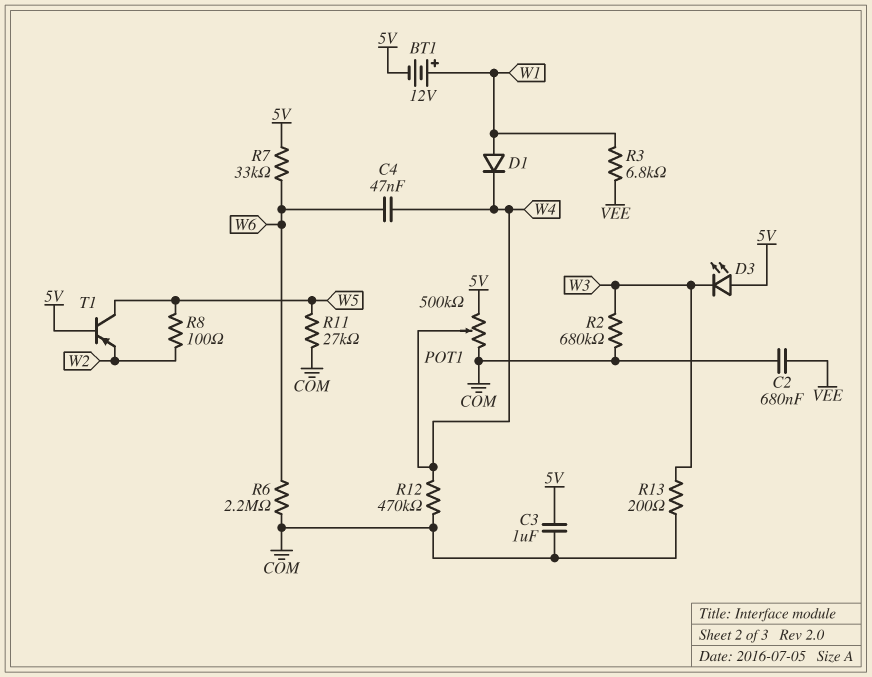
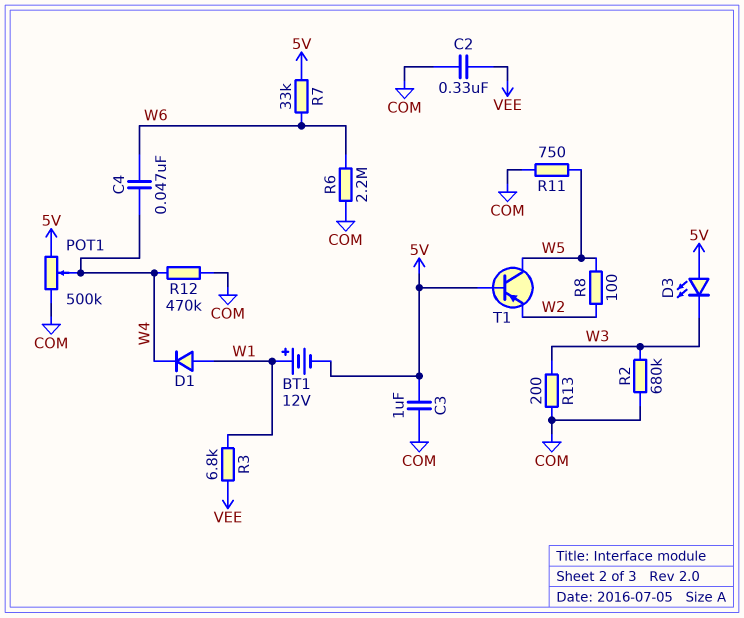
C2: 680nF (COM, VEE) -> 330nF (COM, VEE)
R11: 27k (COM, W5) -> 750 (COM, W5)

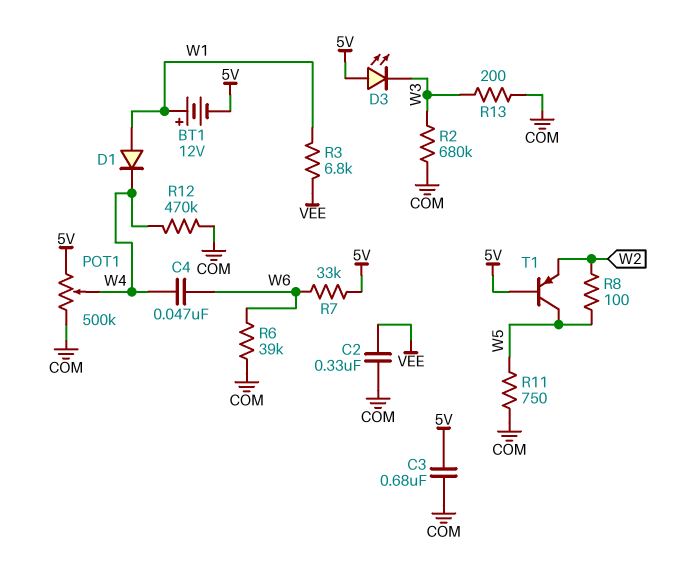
C3: 1uF (5V, COM) -> 680nF (5V, COM)
R6: 2.2M (COM, W6) -> 39k (COM, W6)

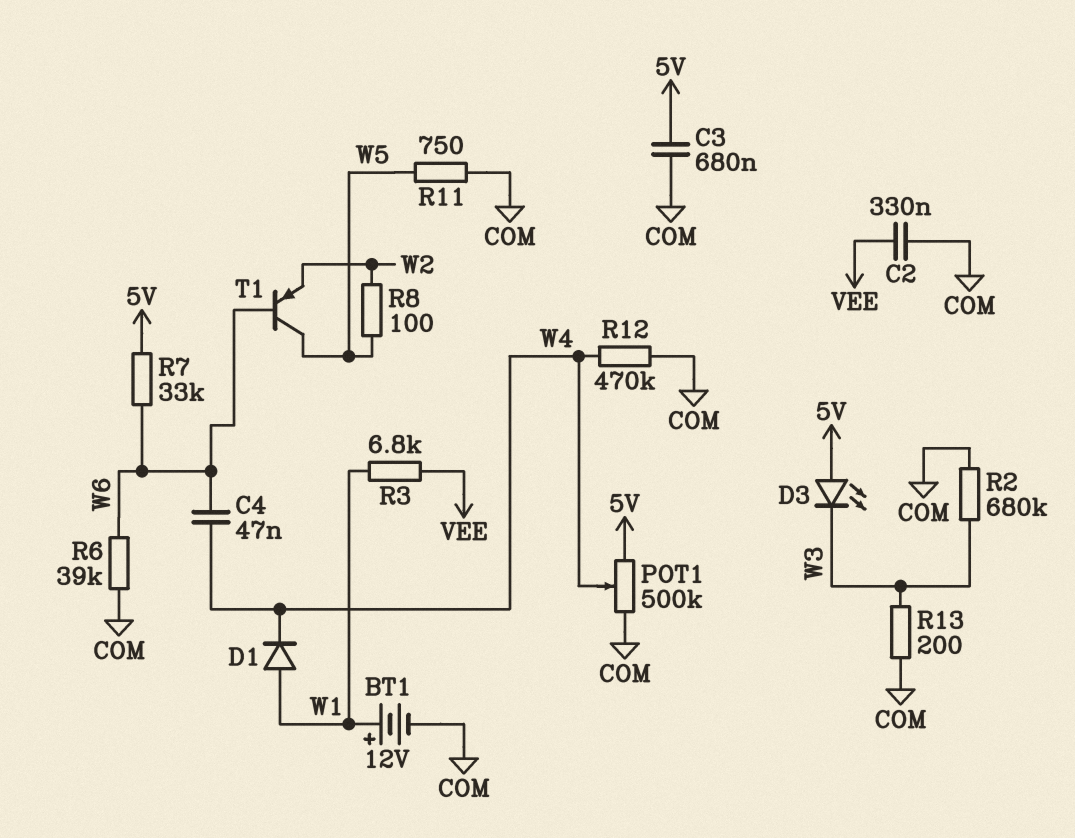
BT1: 12V (plus W1, minus 5V) -> 12V (plus W1, minus COM)
T1: PNP (B 5V, C W5, E W2) -> PNP (B W6, C W5, E W2)

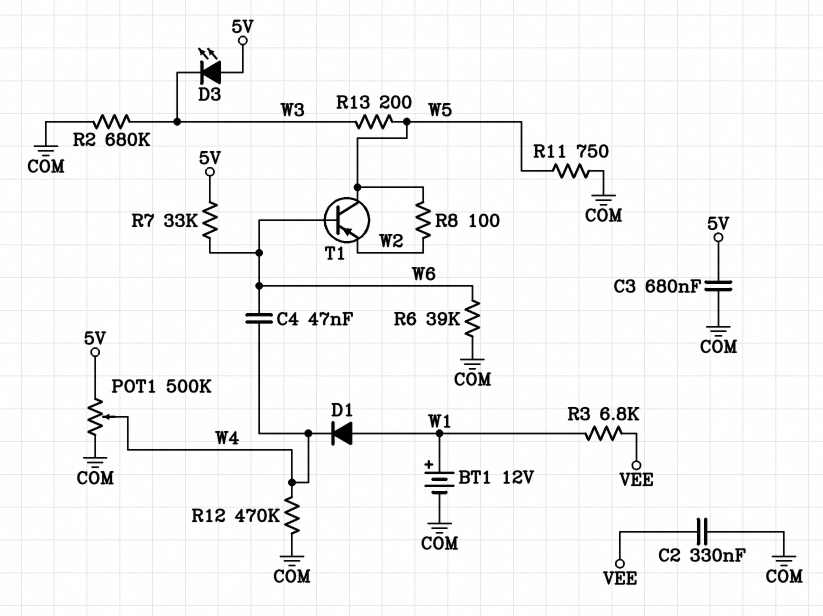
R13: 200 (COM, W3) -> 200 (W3, W5)

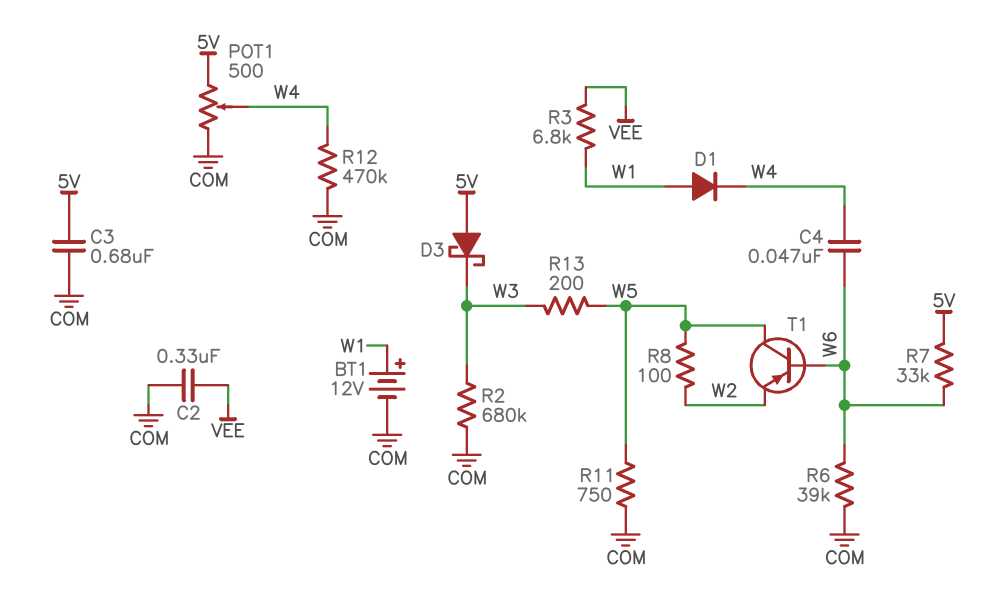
D3: LED (A 5V, K W3) -> schottky (A 5V, K W3)
POT1: 500k (5V, COM, wiper W4) -> 500 (5V, COM, wiper W4)

